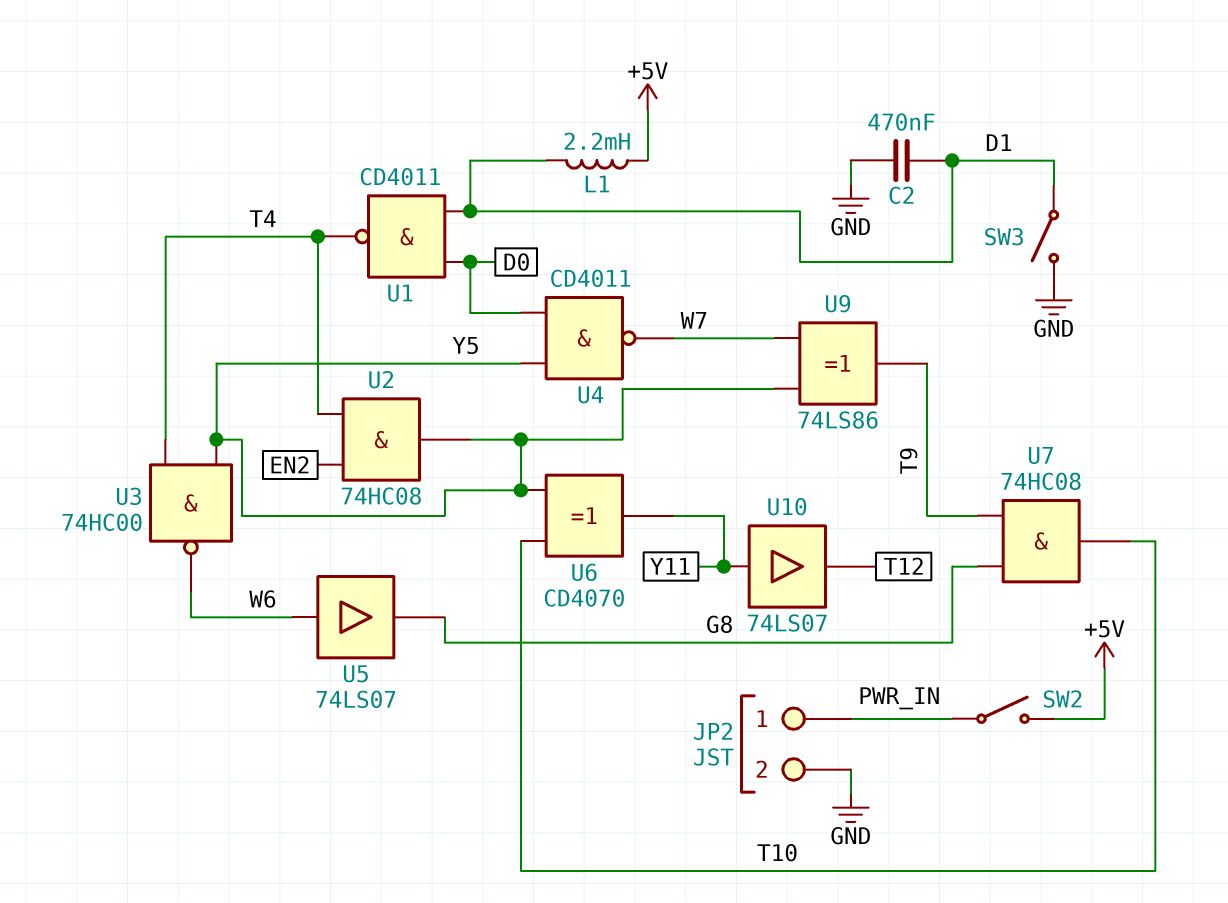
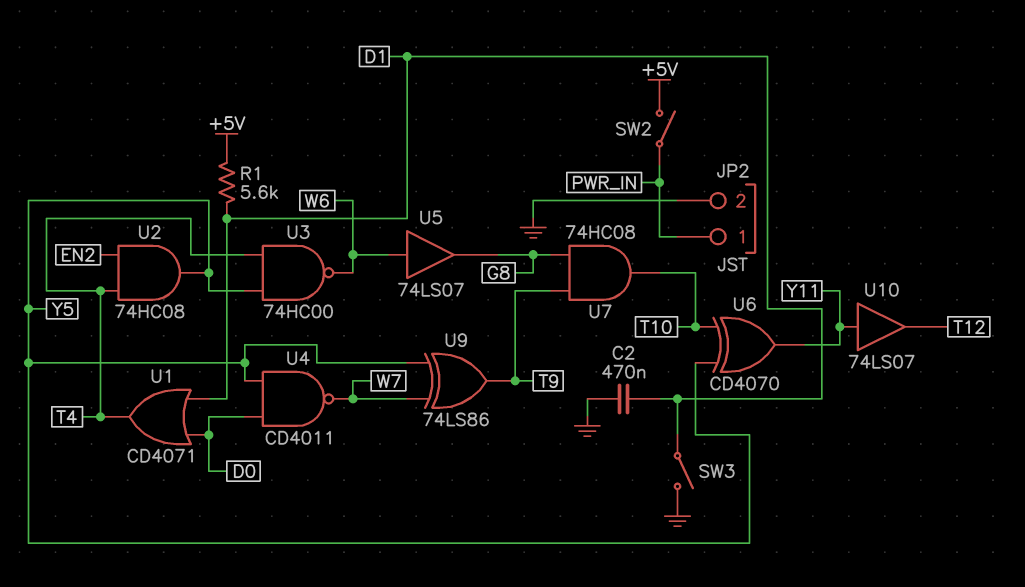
L1: 2.2mH (+5V, D1) -> none
R1: none -> 5.6k (+5V, D1)
U1: NAND CD4011 (in D0, in D1, out T4) -> OR CD4071 (in D0, in D1, out T4)

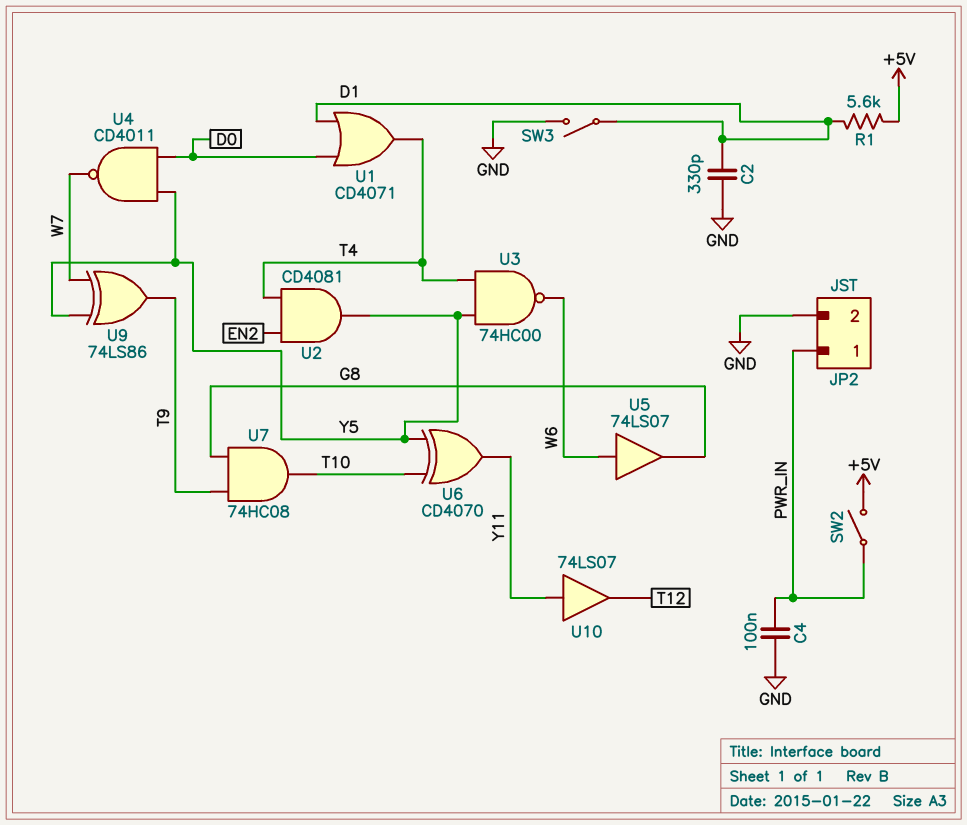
C2: 470nF (D1, GND) -> 330pF (D1, GND)
C4: none -> 100nF (GND, PWR_IN)
U2: AND 74HC08 (in EN2, in T4, out Y5) -> AND CD4081 (in EN2, in T4, out Y5)

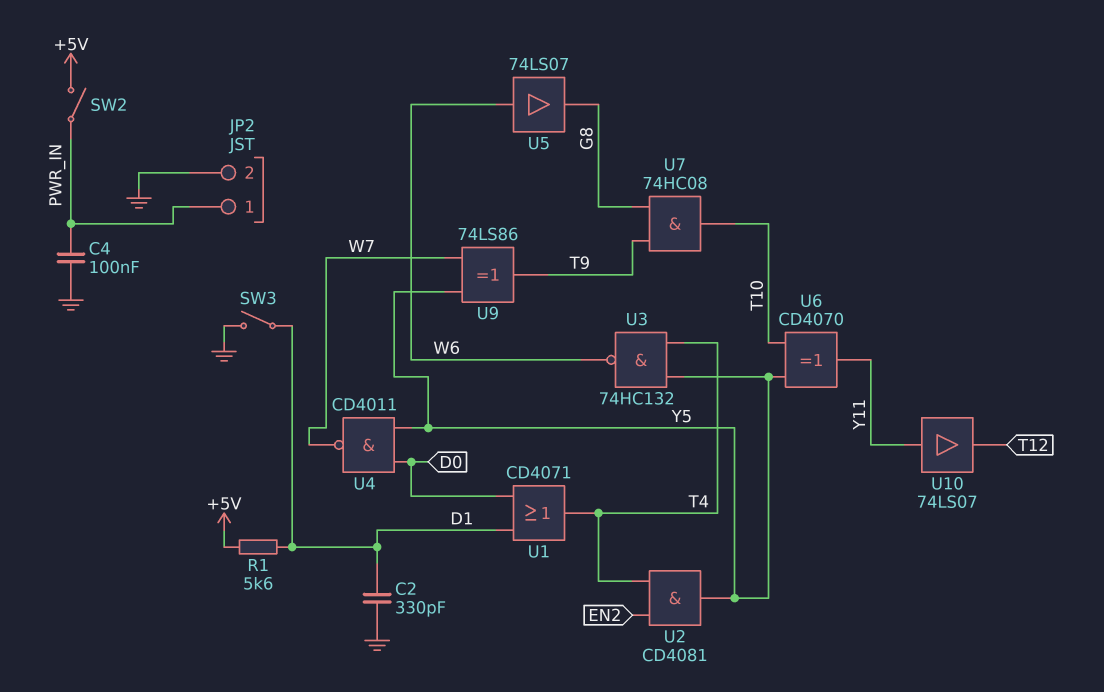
U3: NAND 74HC00 (in T4, in Y5, out W6) -> NAND 74HC132 (in T4, in Y5, out W6)

